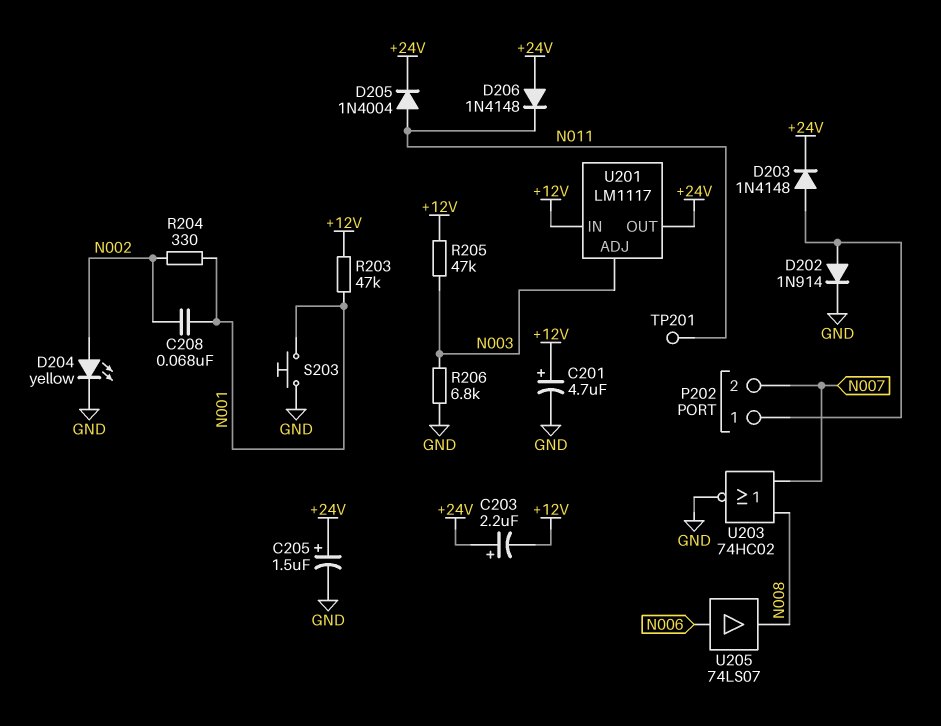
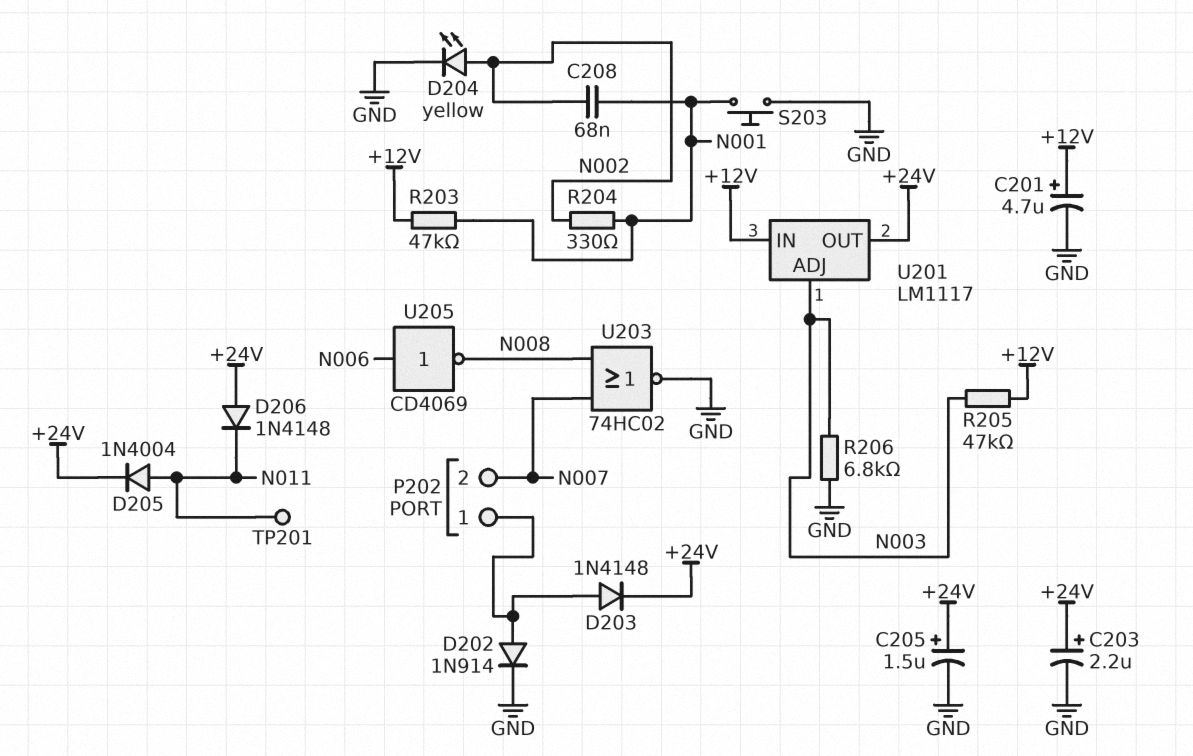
C203: 2.2uF (plus +24V, minus +12V) -> 2.2uF (plus +24V, minus GND)
U205: buffer 74LS07 (in N006, out N008) -> NOT CD4069 (in N006, out N008)

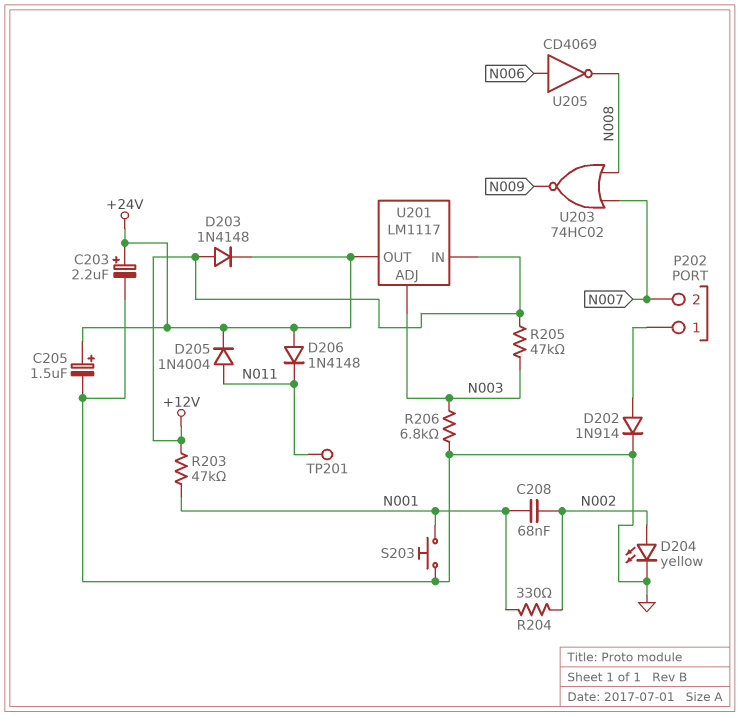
C201: 4.7uF (plus +12V, minus GND) -> none
D203: diode 1N4148 (A P202/1, K +24V) -> diode 1N4148 (A +12V, K +24V)
U203: NOR 74HC02 (in N007, in N008, out GND) -> NOR 74HC02 (in N007, in N008, out N009)

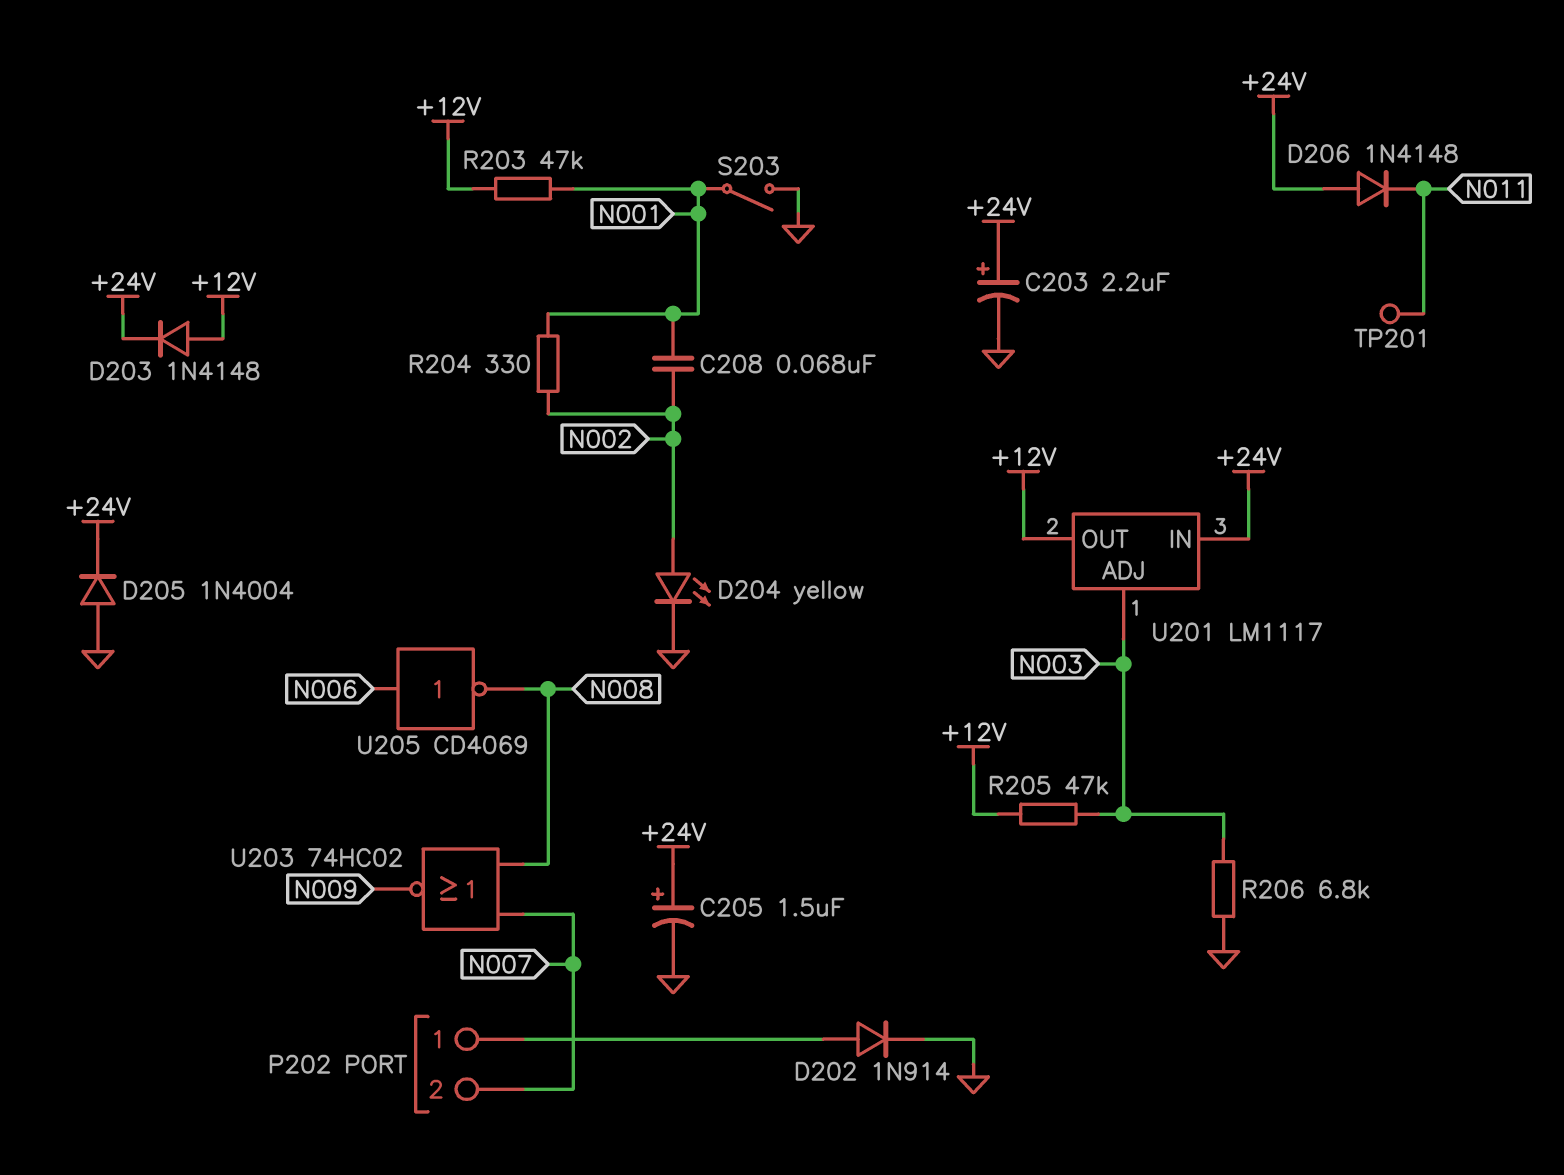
D205: diode 1N4004 (A N011, K +24V) -> diode 1N4004 (A GND, K +24V)
S203: button (GND, N001) -> switch (GND, N001)
U201 pin IN: +12V -> +24V
U201 pin OUT: +24V -> +12V

